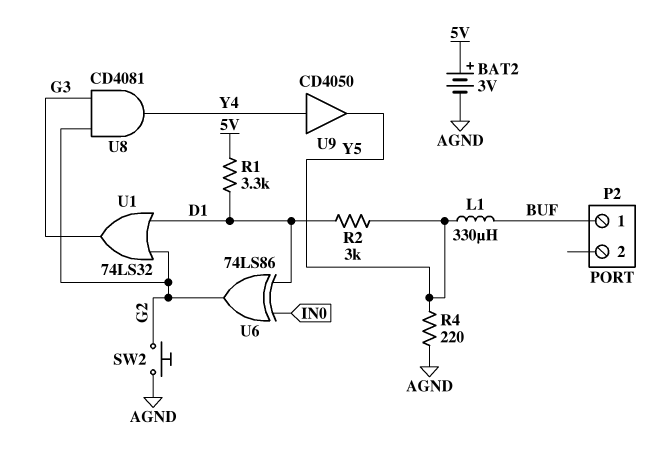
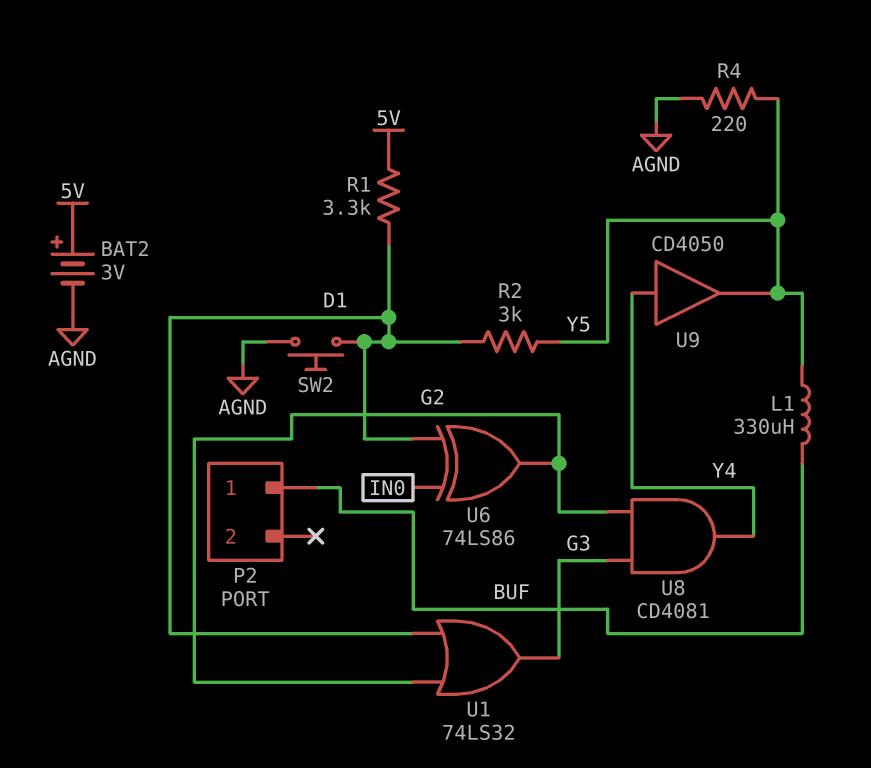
SW2: button (AGND, G2) -> button (AGND, D1)

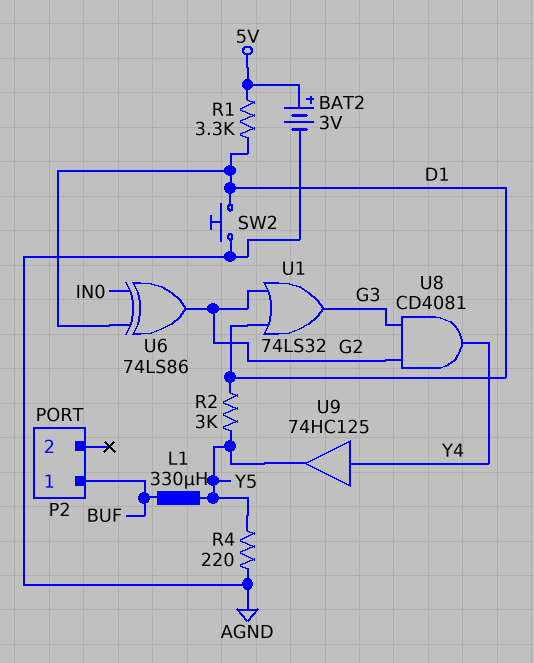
U9: buffer CD4050 (in Y4, out Y5) -> buffer 74HC125 (in Y4, out Y5)

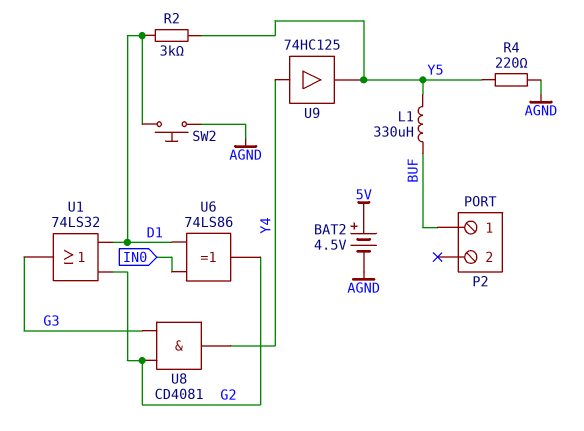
BAT2: 3V (plus 5V, minus AGND) -> 4.5V (plus 5V, minus AGND)
R1: 3.3k (5V, D1) -> none

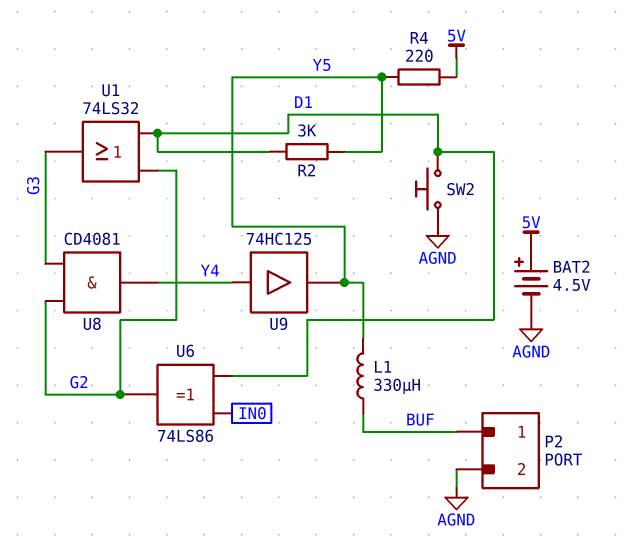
P2 pin 2: none -> AGND
R4: 220 (AGND, Y5) -> 220 (5V, Y5)

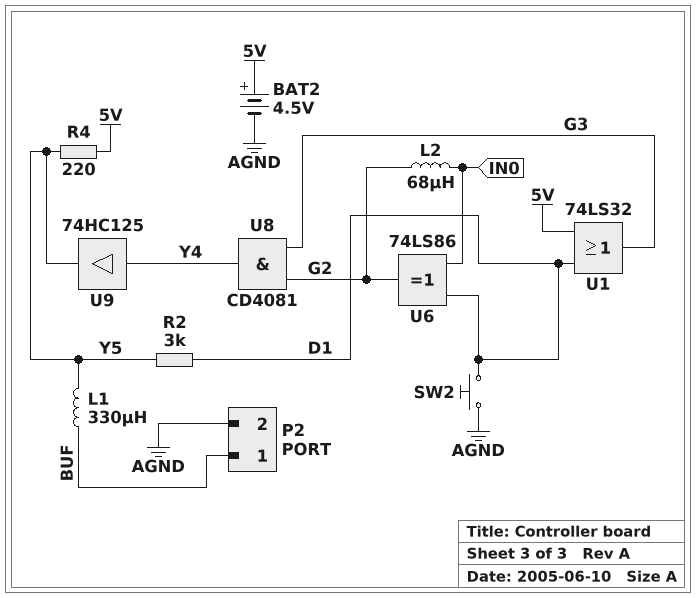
L2: none -> 68uH (G2, IN0)
U1: OR 74LS32 (in D1, in G2, out G3) -> OR 74LS32 (in 5V, in D1, out G3)

